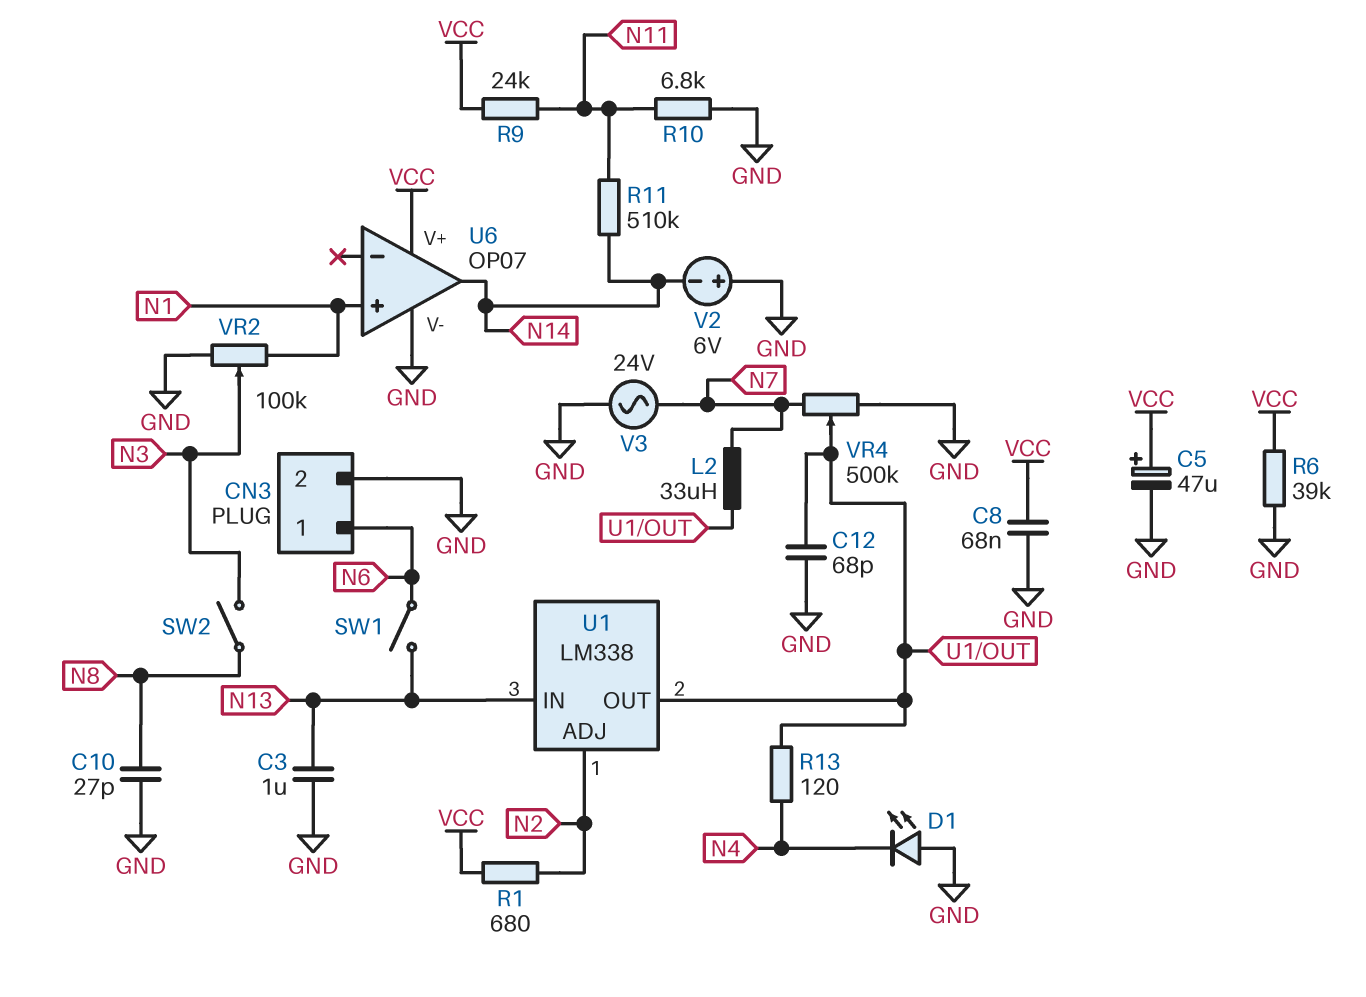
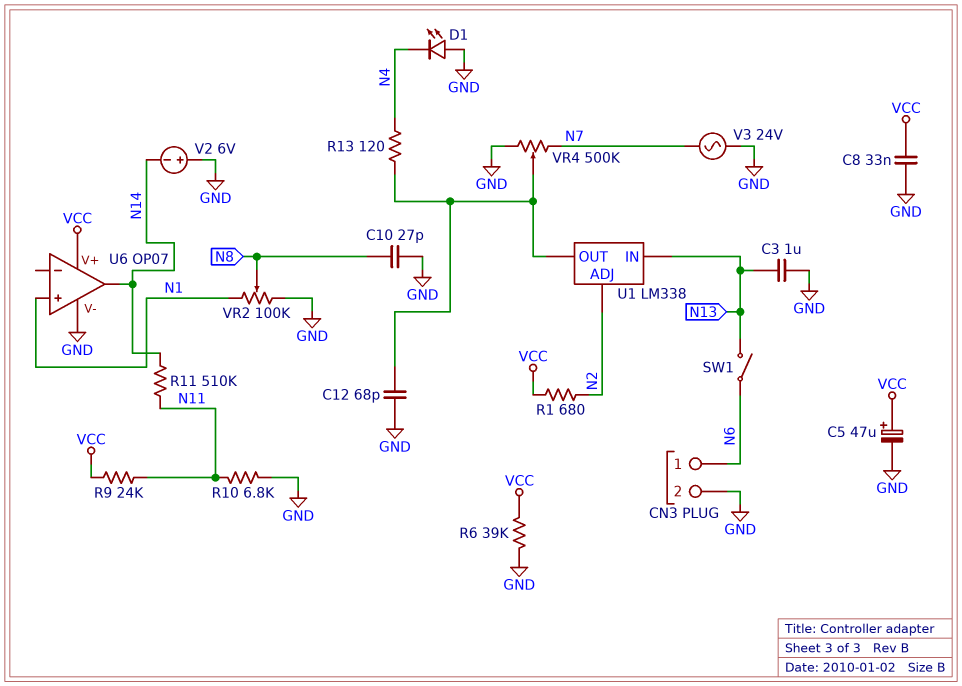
C8: 68nF (GND, VCC) -> 33nF (GND, VCC)
L2: 33uH (N7, U1/OUT) -> none
SW2: switch (N3, N8) -> none
VR2: 100k (GND, N1, wiper N3) -> 100k (GND, N1, wiper N8)

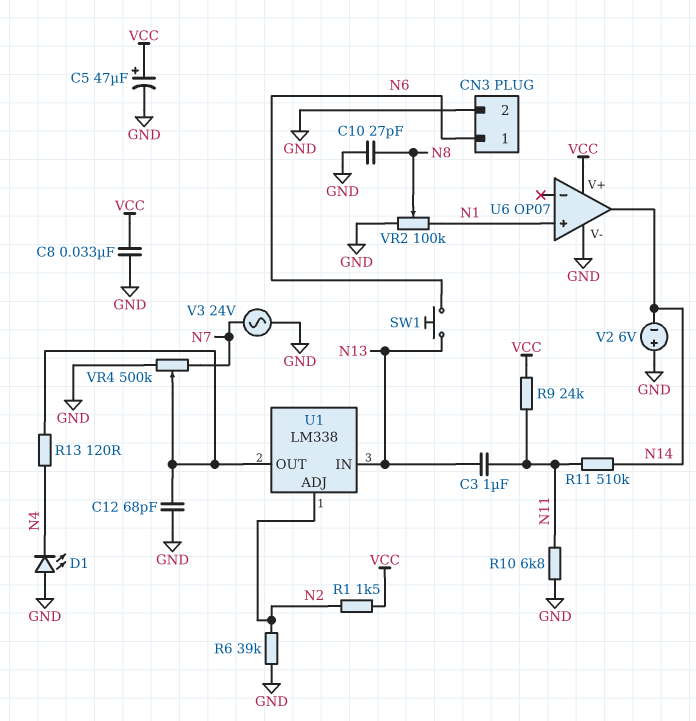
C3: 1uF (GND, N13) -> 1uF (N11, N13)
R1: 680 (N2, VCC) -> 1.5k (N2, VCC)
R6: 39k (GND, VCC) -> 39k (GND, N2)
SW1: switch (N6, N13) -> button (N6, N13)

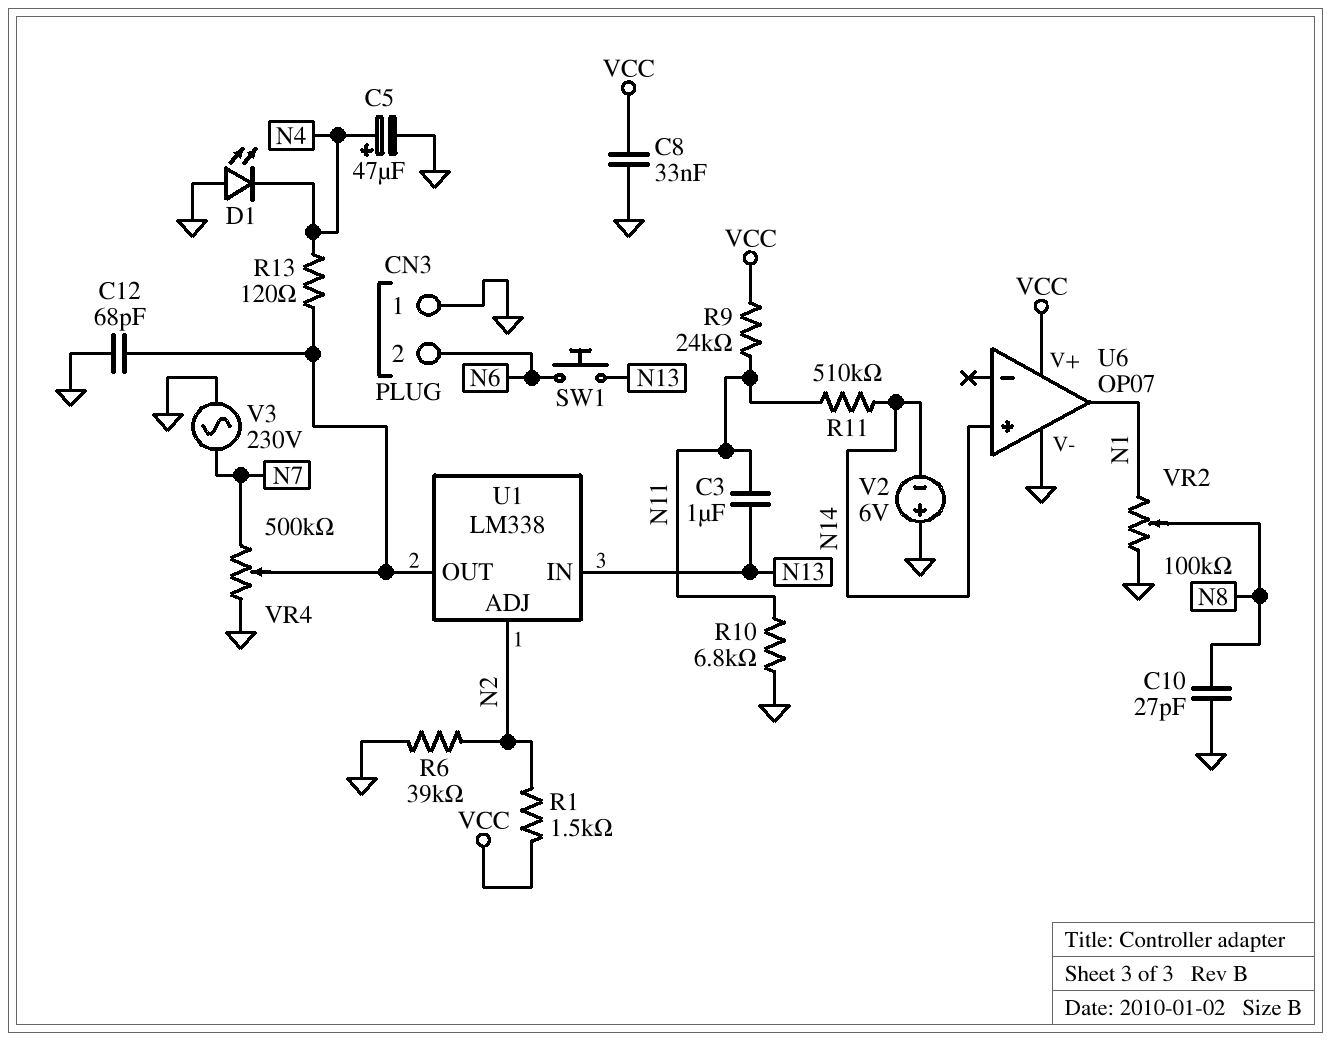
C5: 47uF (plus VCC, minus GND) -> 47uF (plus N4, minus GND)
CN3 pin 1: N6 -> GND
CN3 pin 2: GND -> N6
U6 pin in+: N1 -> N14
U6 pin out: N14 -> N1
V3: AC 24V (GND, N7) -> AC 230V (GND, N7)

